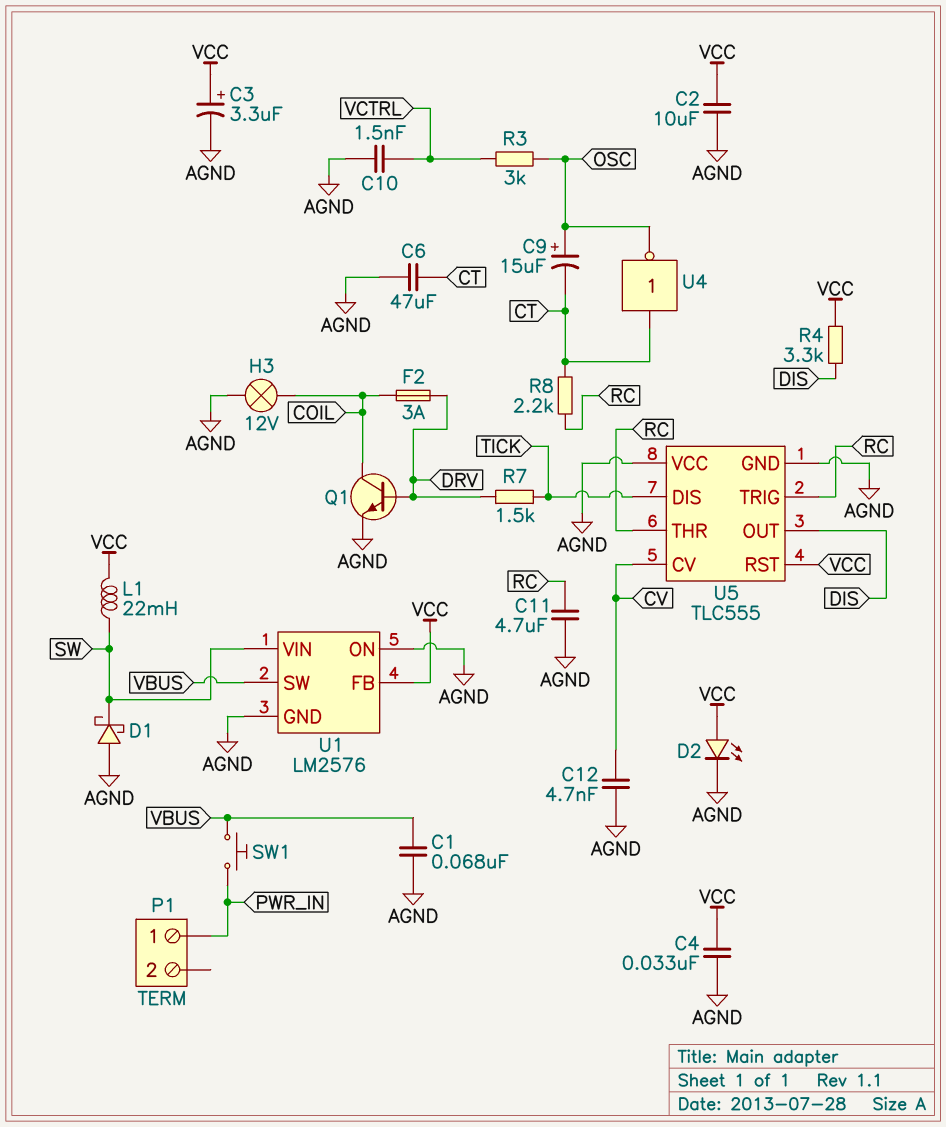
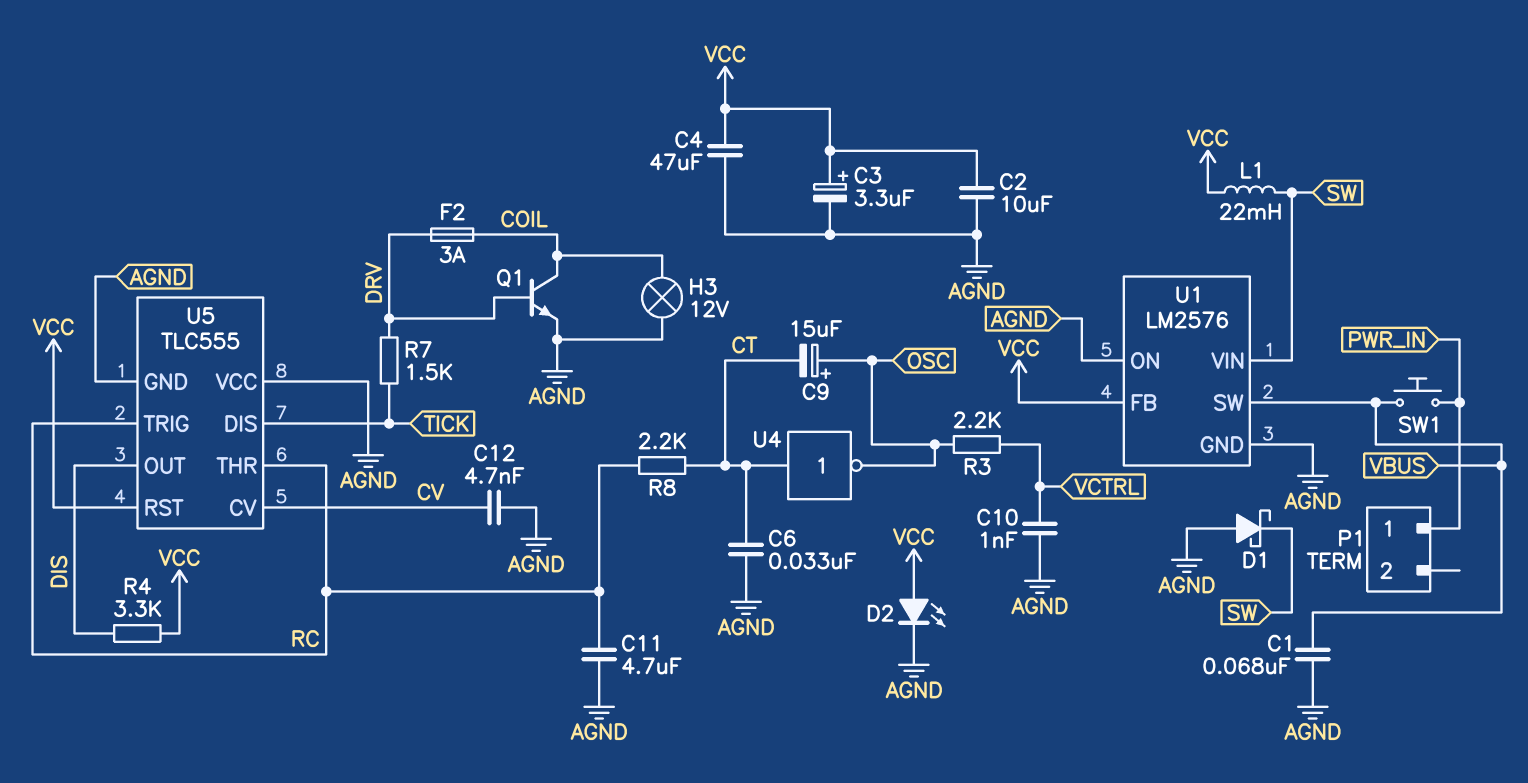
C4: 33nF (AGND, VCC) -> 47uF (AGND, VCC)
C6: 47uF (AGND, CT) -> 33nF (AGND, CT)
C10: 1.5nF (AGND, VCTRL) -> 1nF (AGND, VCTRL)
R3: 3k (OSC, VCTRL) -> 2.2k (OSC, VCTRL)

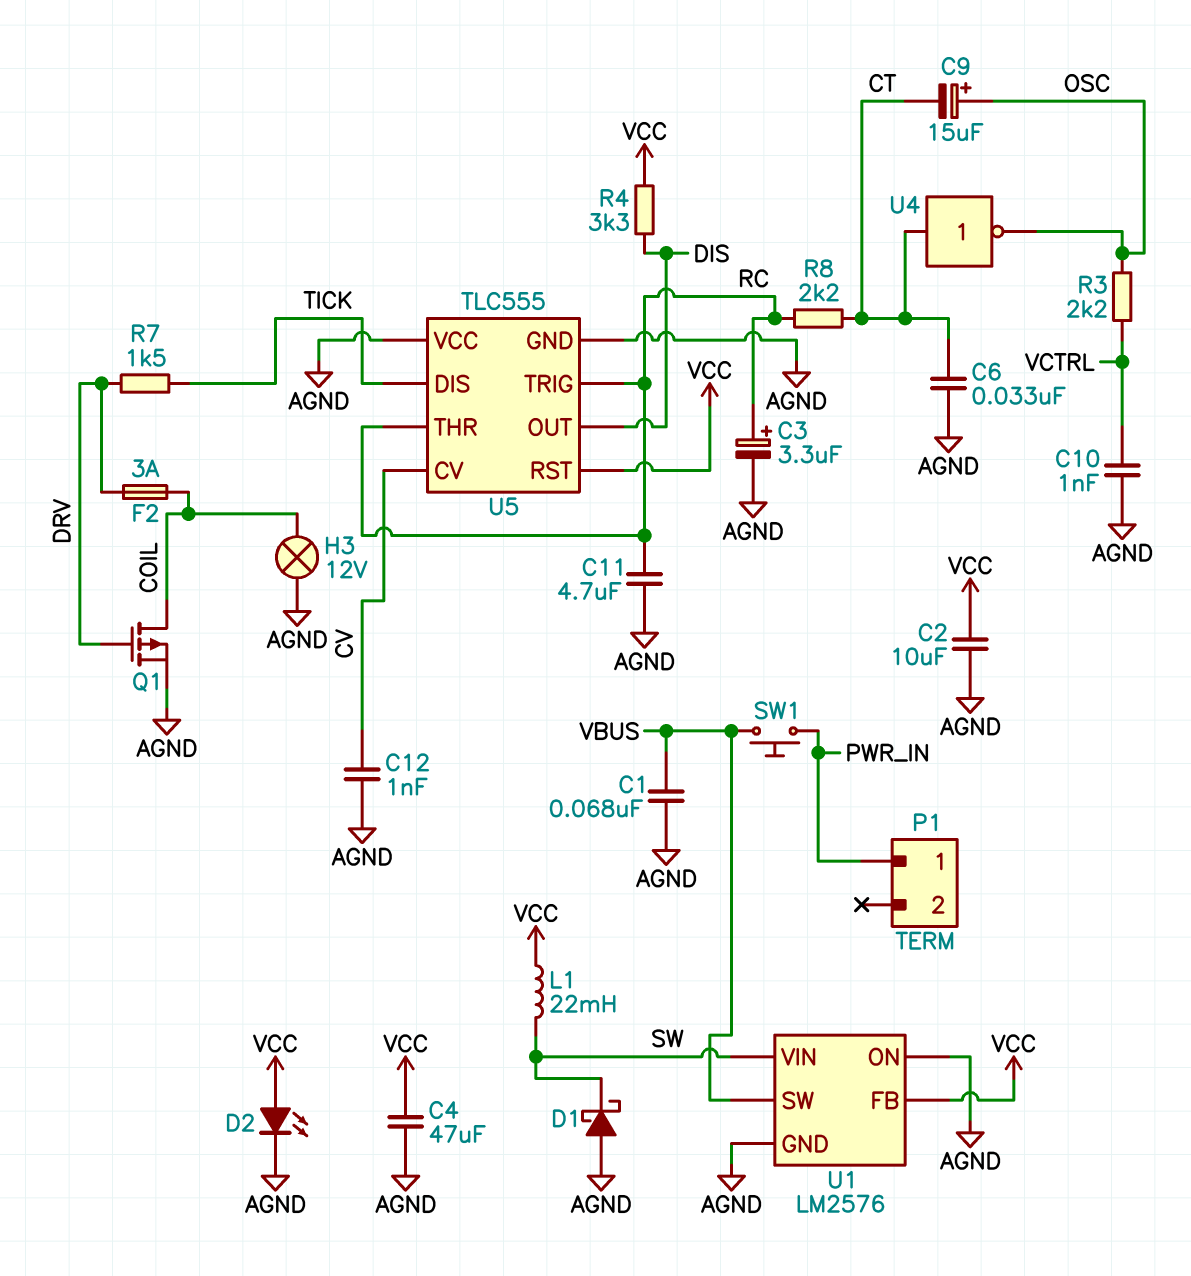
C3: 3.3uF (plus VCC, minus AGND) -> 3.3uF (plus RC, minus AGND)
C12: 4.7nF (AGND, CV) -> 1nF (AGND, CV)
Q1: NPN (B DRV, C COIL, E AGND) -> PMOS (G DRV, D COIL, S AGND)

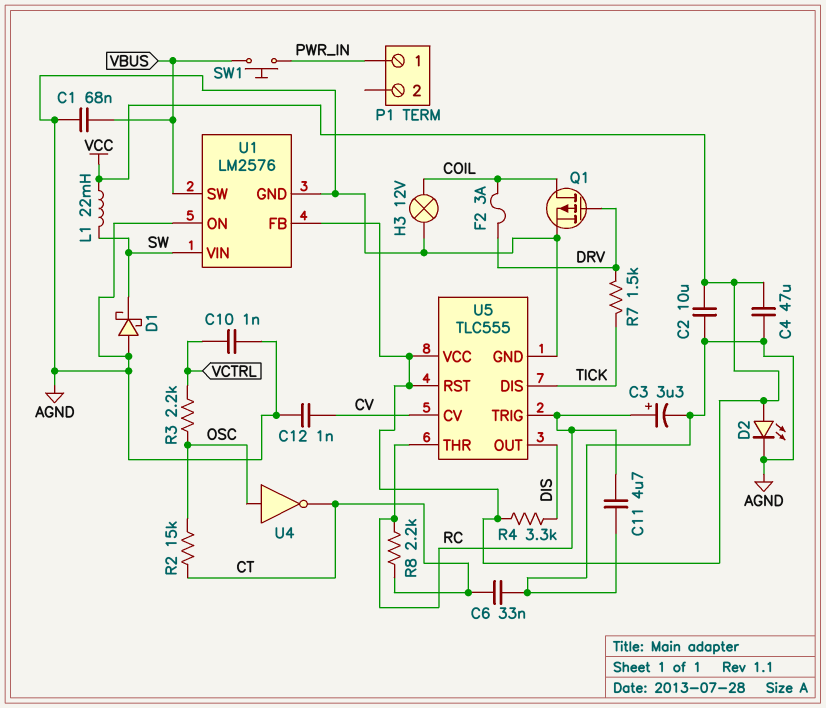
C9: 15uF (plus OSC, minus CT) -> none
R2: none -> 15k (CT, OSC)
U4: NOT (in CT, out OSC) -> NOT (in OSC, out CT)
U5 pin VCC: AGND -> VCC

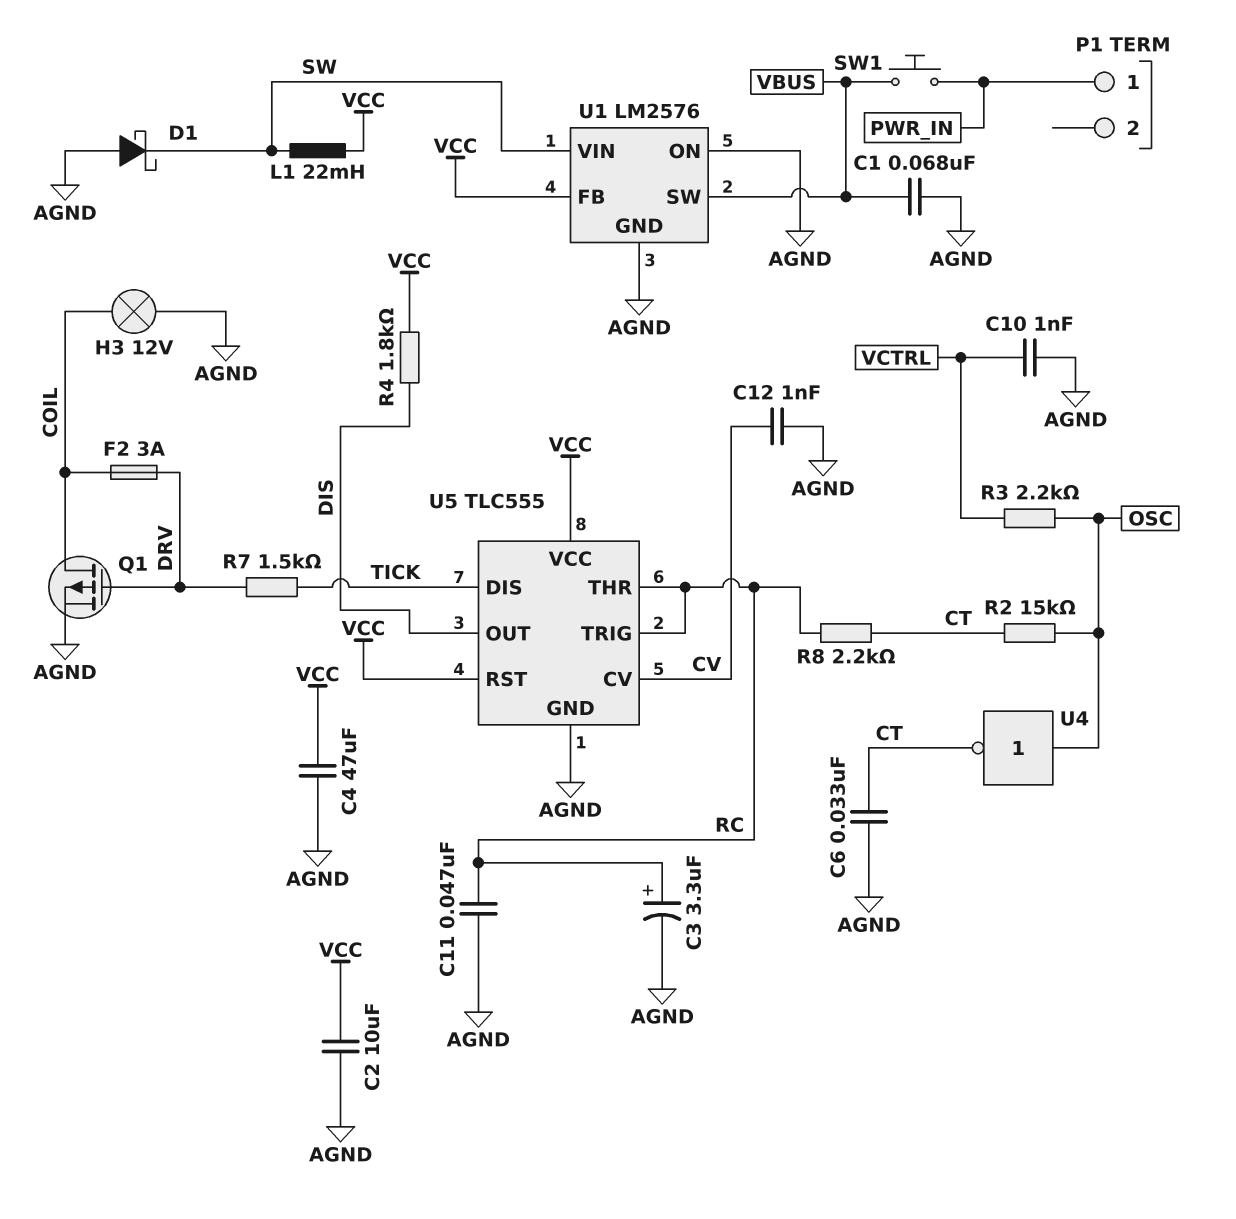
C11: 4.7uF (AGND, RC) -> 47nF (AGND, RC)
D2: LED (A VCC, K AGND) -> none
R4: 3.3k (DIS, VCC) -> 1.8k (DIS, VCC)

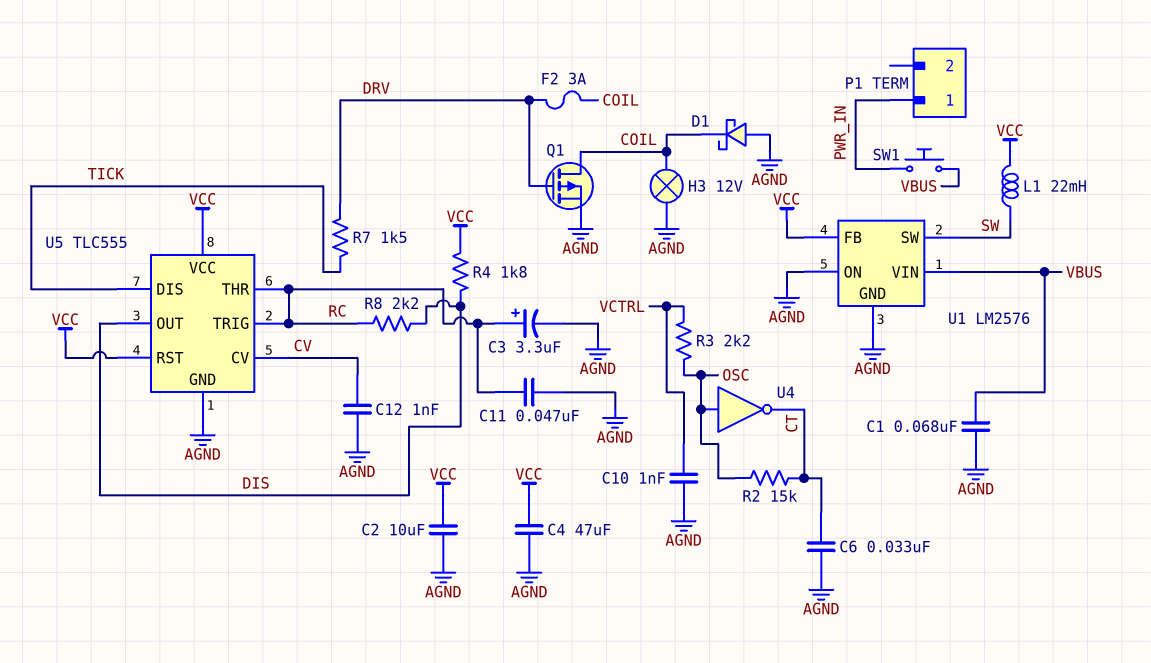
D1: schottky (A AGND, K SW) -> schottky (A AGND, K COIL)
R8: 2.2k (CT, RC) -> 2.2k (DIS, RC)
U1 pin SW: VBUS -> SW
U1 pin VIN: SW -> VBUS

